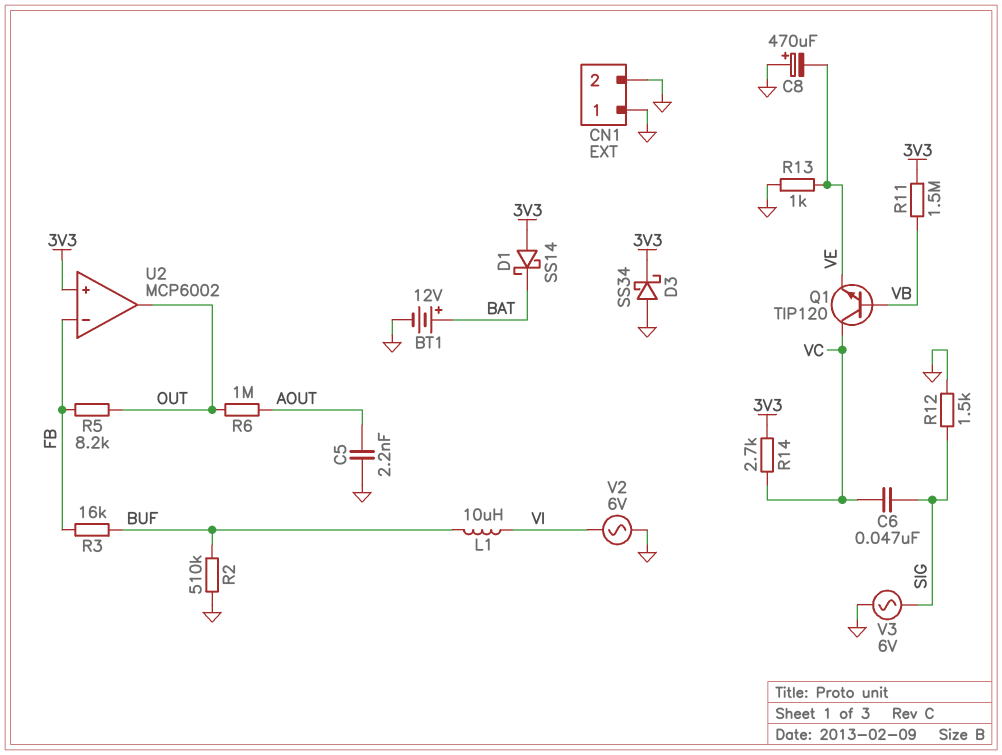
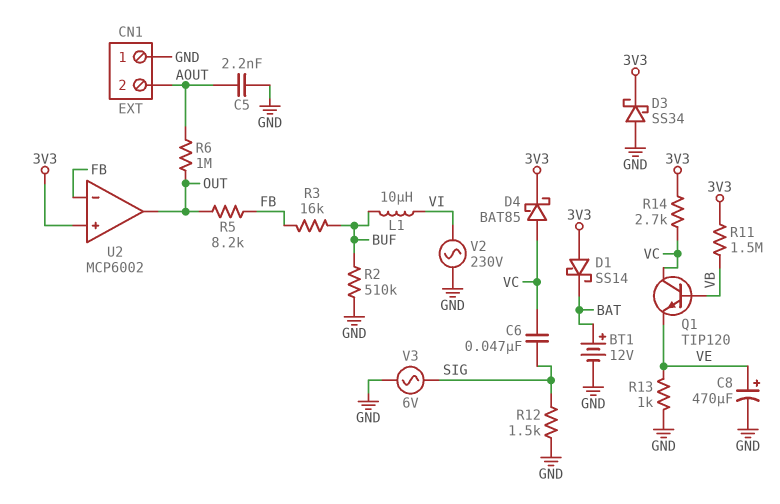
C8: 470uF (plus GND, minus VE) -> 470uF (plus VE, minus GND)
CN1 pin 2: GND -> AOUT
D4: none -> schottky BAT85 (A VC, K 3V3)
V2: AC 6V (GND, VI) -> AC 230V (GND, VI)

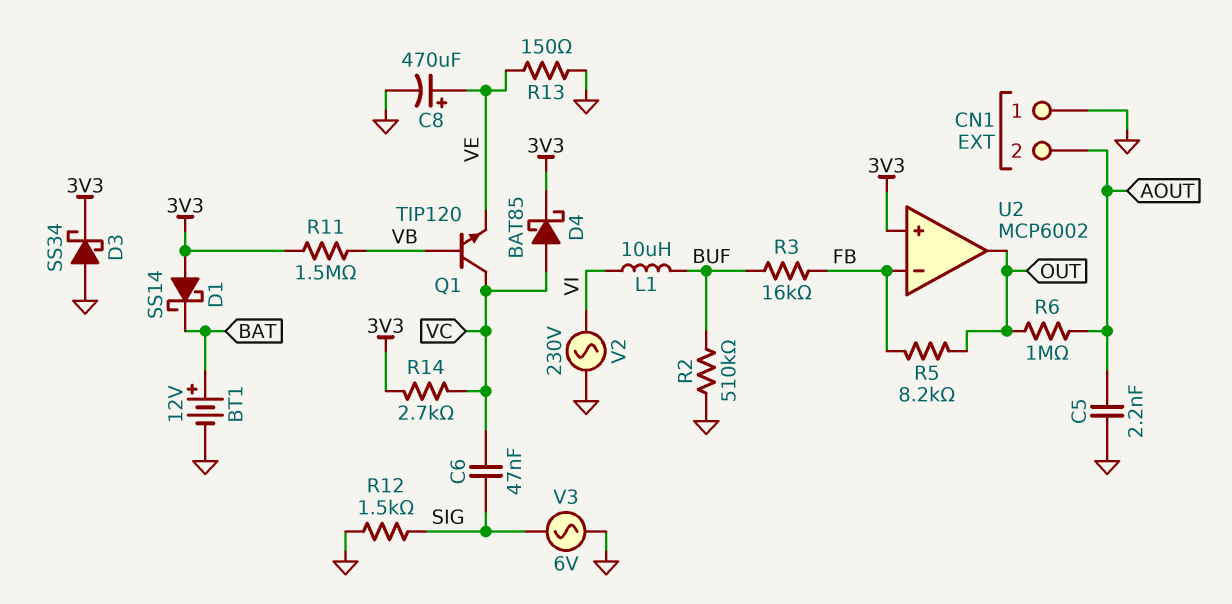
R13: 1k (GND, VE) -> 150 (GND, VE)

